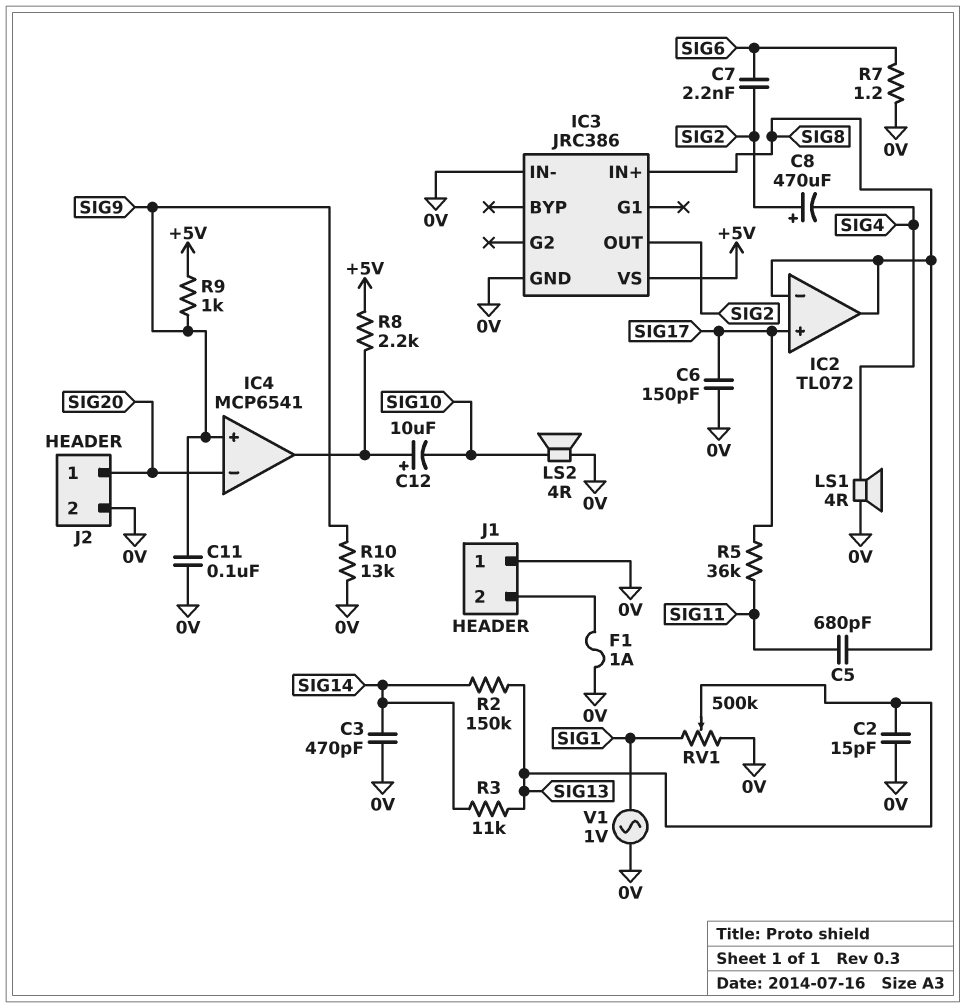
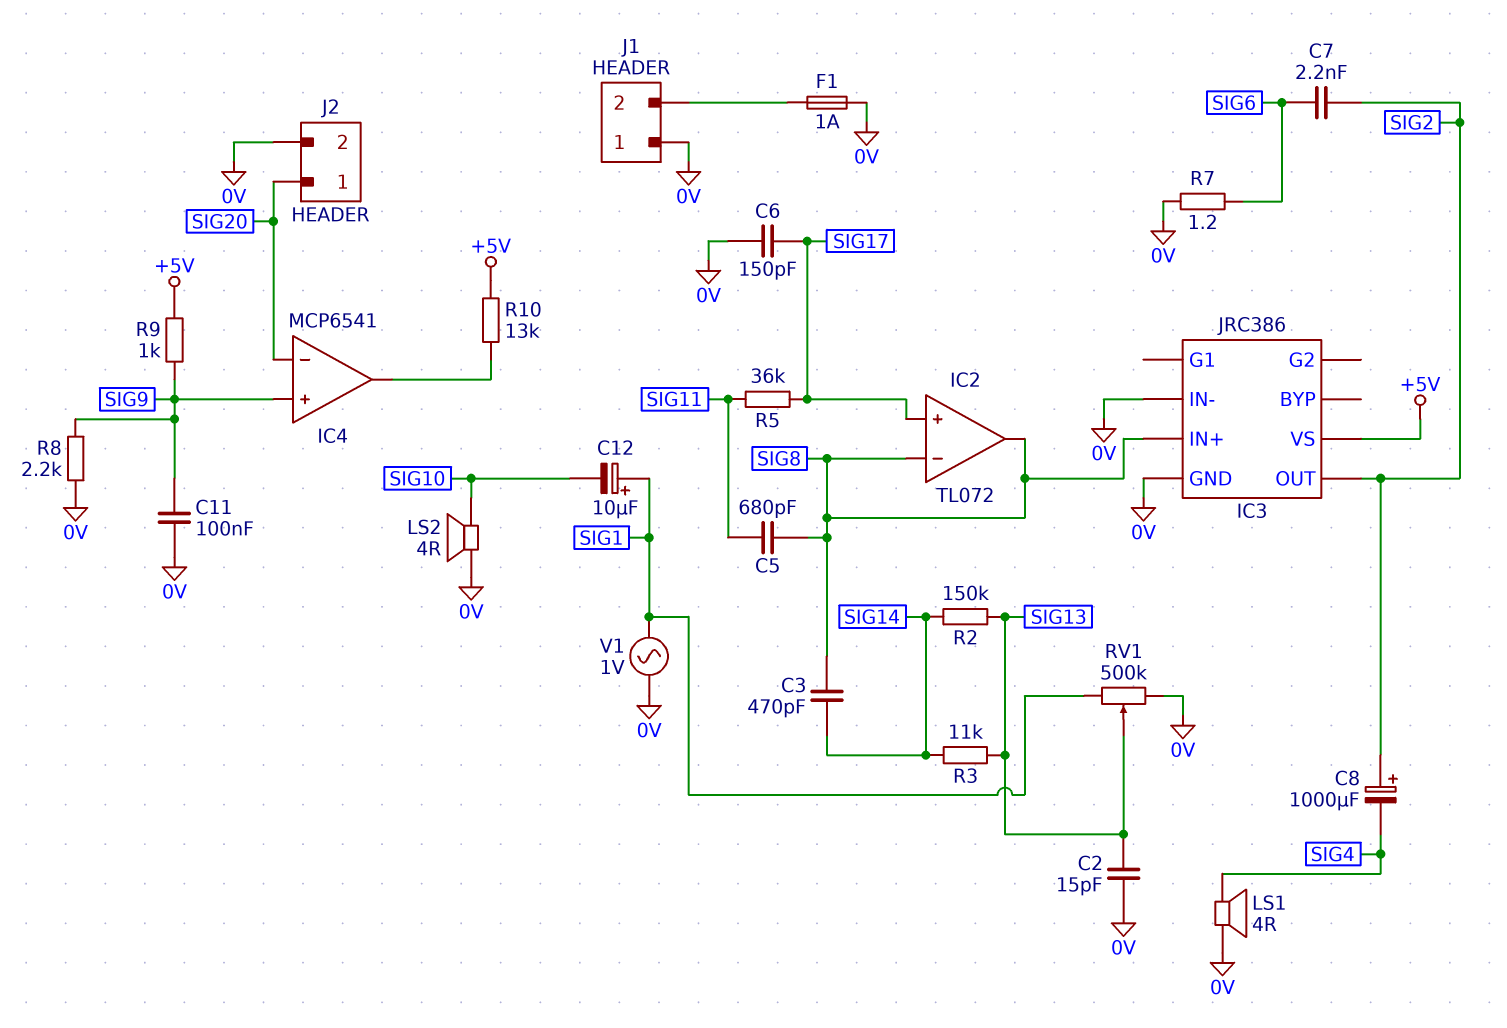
C3: 470pF (0V, SIG14) -> 470pF (SIG8, SIG14)
C8: 470uF (plus SIG2, minus SIG4) -> 1000uF (plus SIG2, minus SIG4)
C12: 10uF (plus IC4/out, minus SIG10) -> 10uF (plus SIG1, minus SIG10)
R8: 2.2k (+5V, IC4/out) -> 2.2k (0V, SIG9)
R10: 13k (0V, SIG9) -> 13k (+5V, IC4/out)

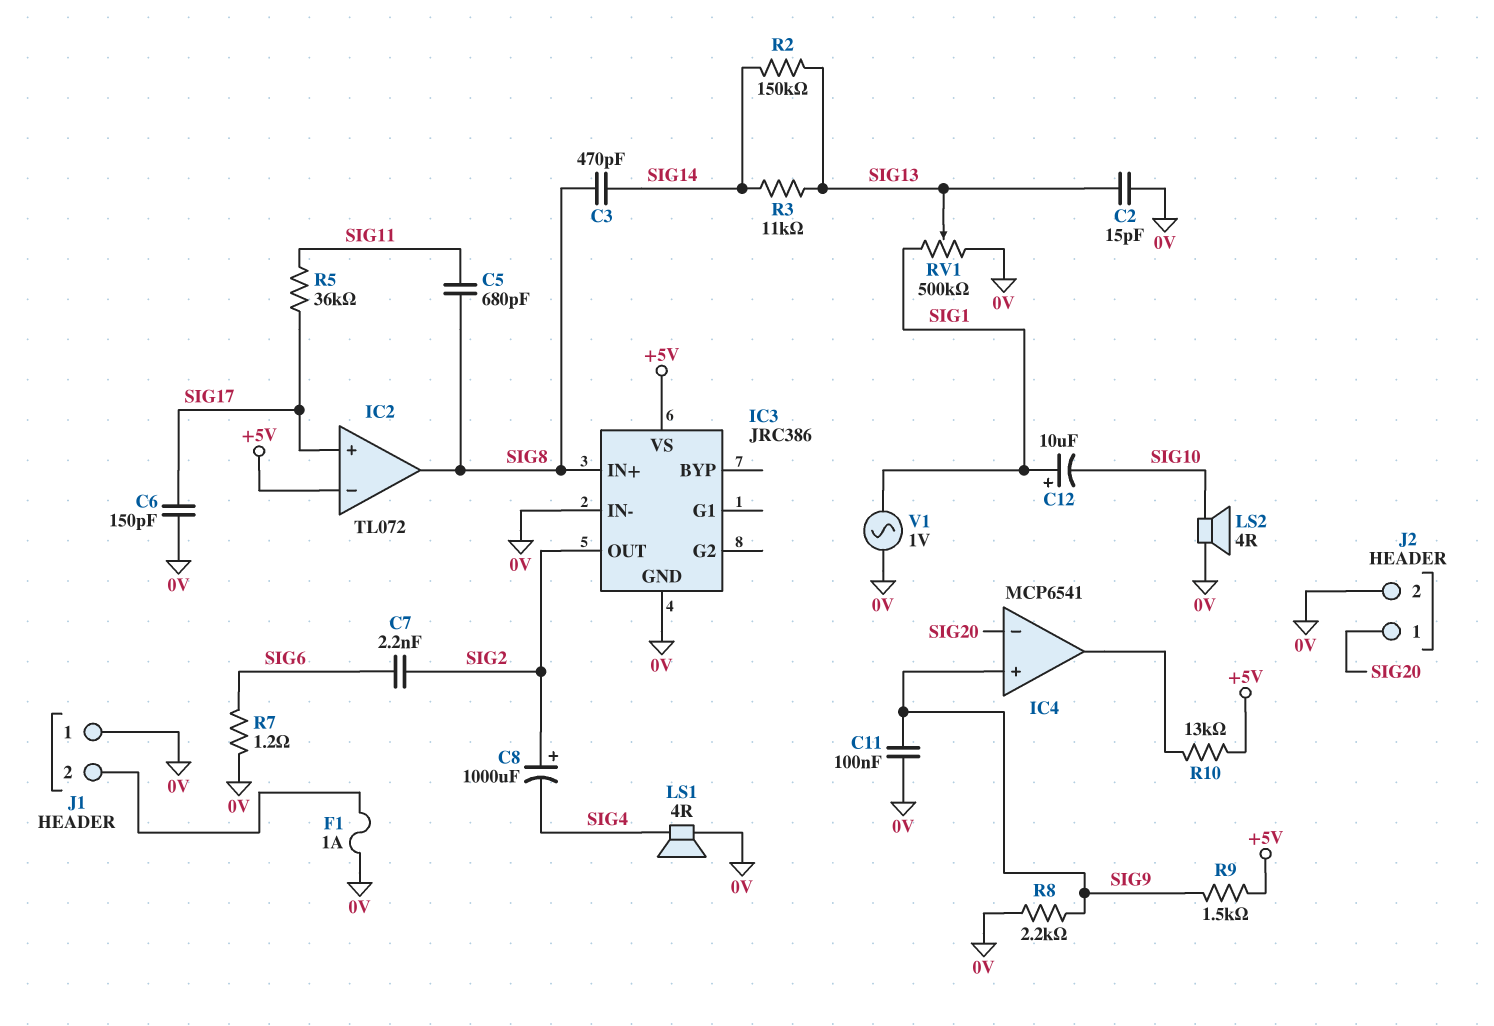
IC2 pin in-: SIG8 -> +5V
R9: 1k (+5V, SIG9) -> 1.5k (+5V, SIG9)

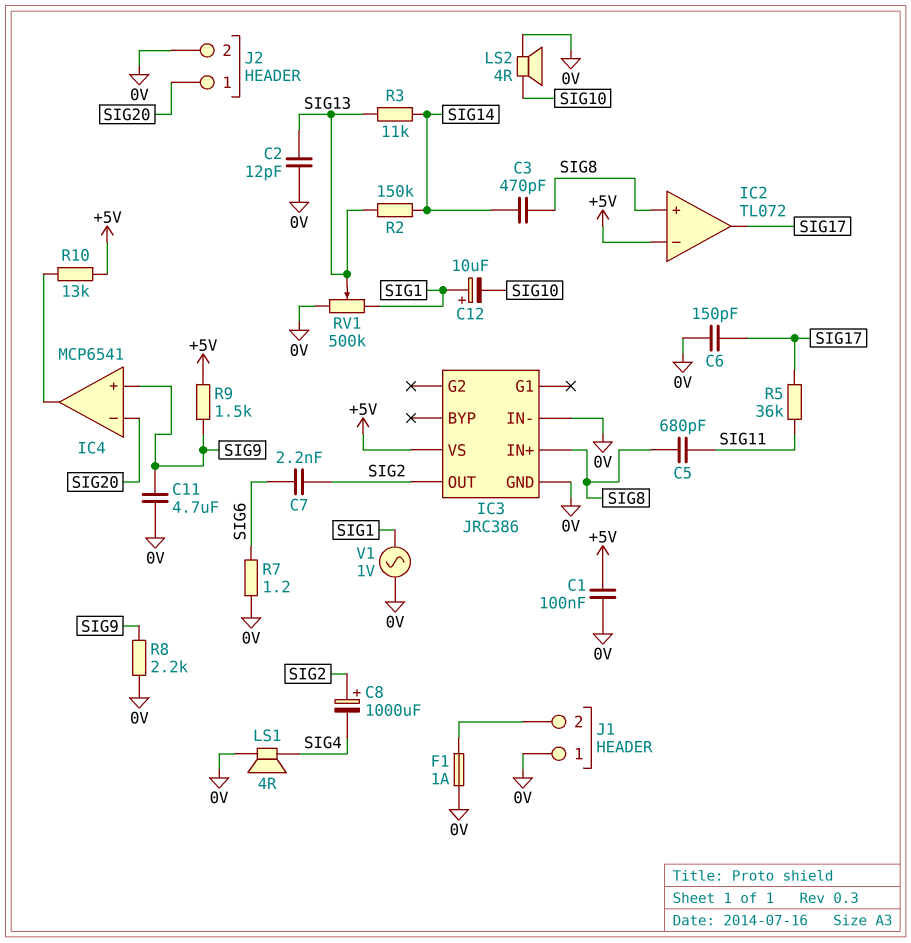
C1: none -> 100nF (+5V, 0V)
C2: 15pF (0V, SIG13) -> 12pF (0V, SIG13)
C11: 100nF (0V, SIG9) -> 4.7uF (0V, SIG9)
IC2 pin in+: SIG17 -> SIG8
IC2 pin out: SIG8 -> SIG17

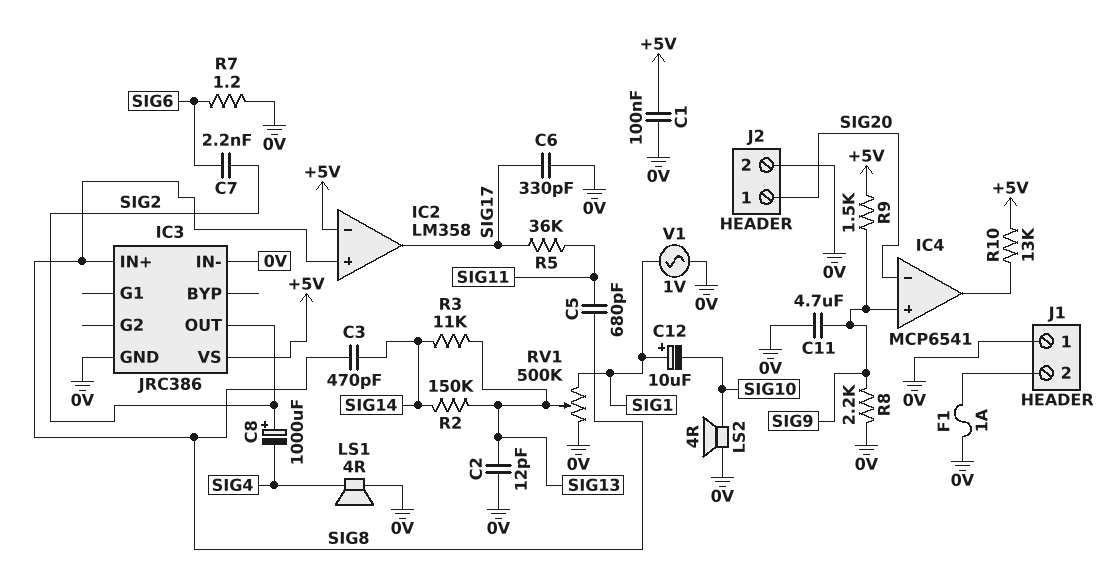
C6: 150pF (0V, SIG17) -> 330pF (0V, SIG17)
IC2: TL072 -> LM358

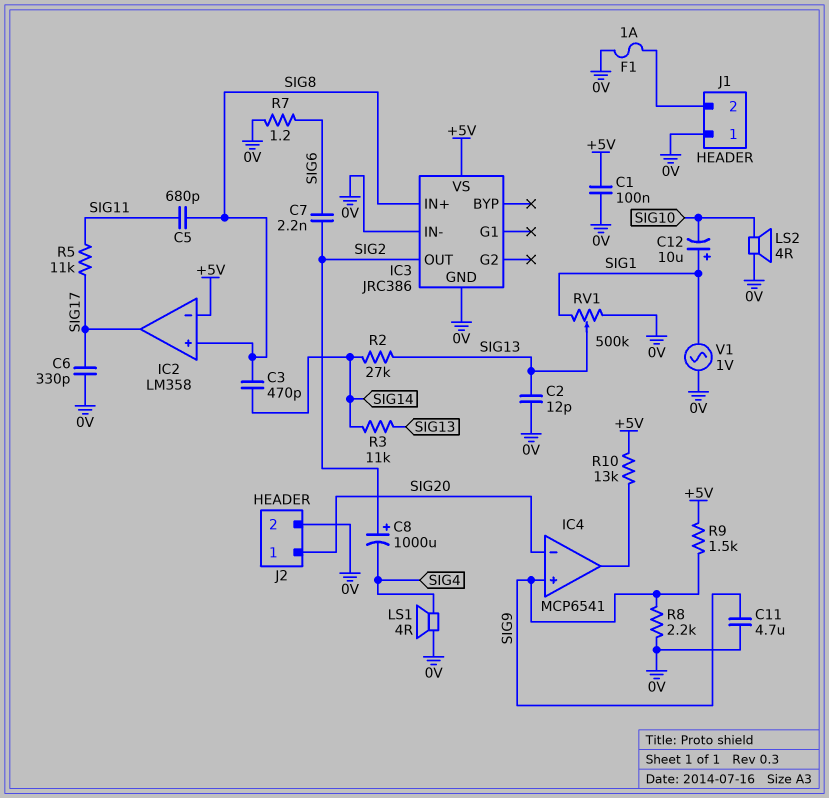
R2: 150k (SIG13, SIG14) -> 27k (SIG13, SIG14)
R5: 36k (SIG11, SIG17) -> 11k (SIG11, SIG17)

